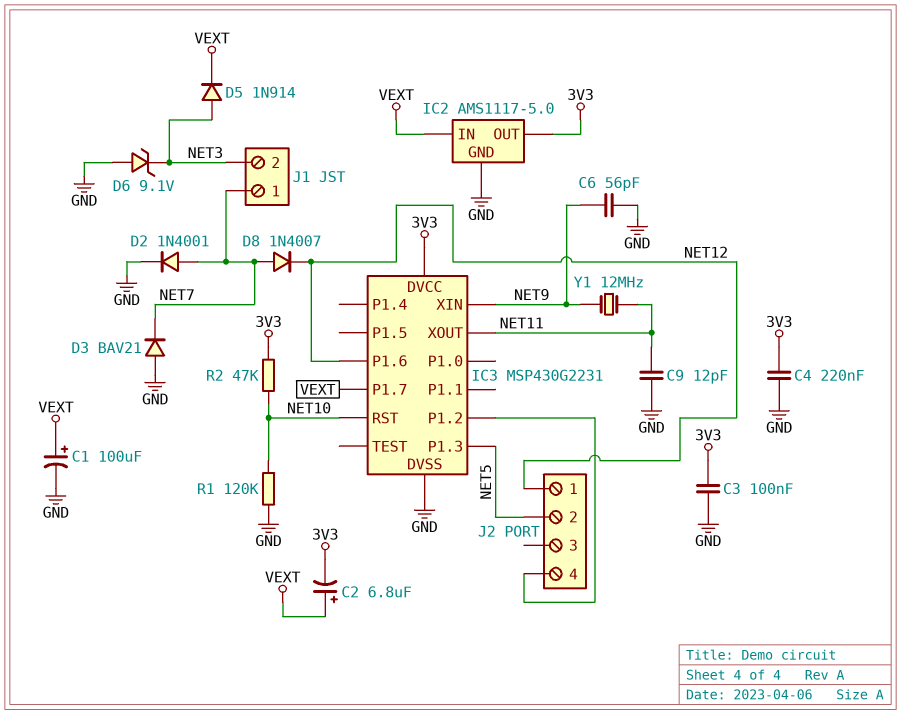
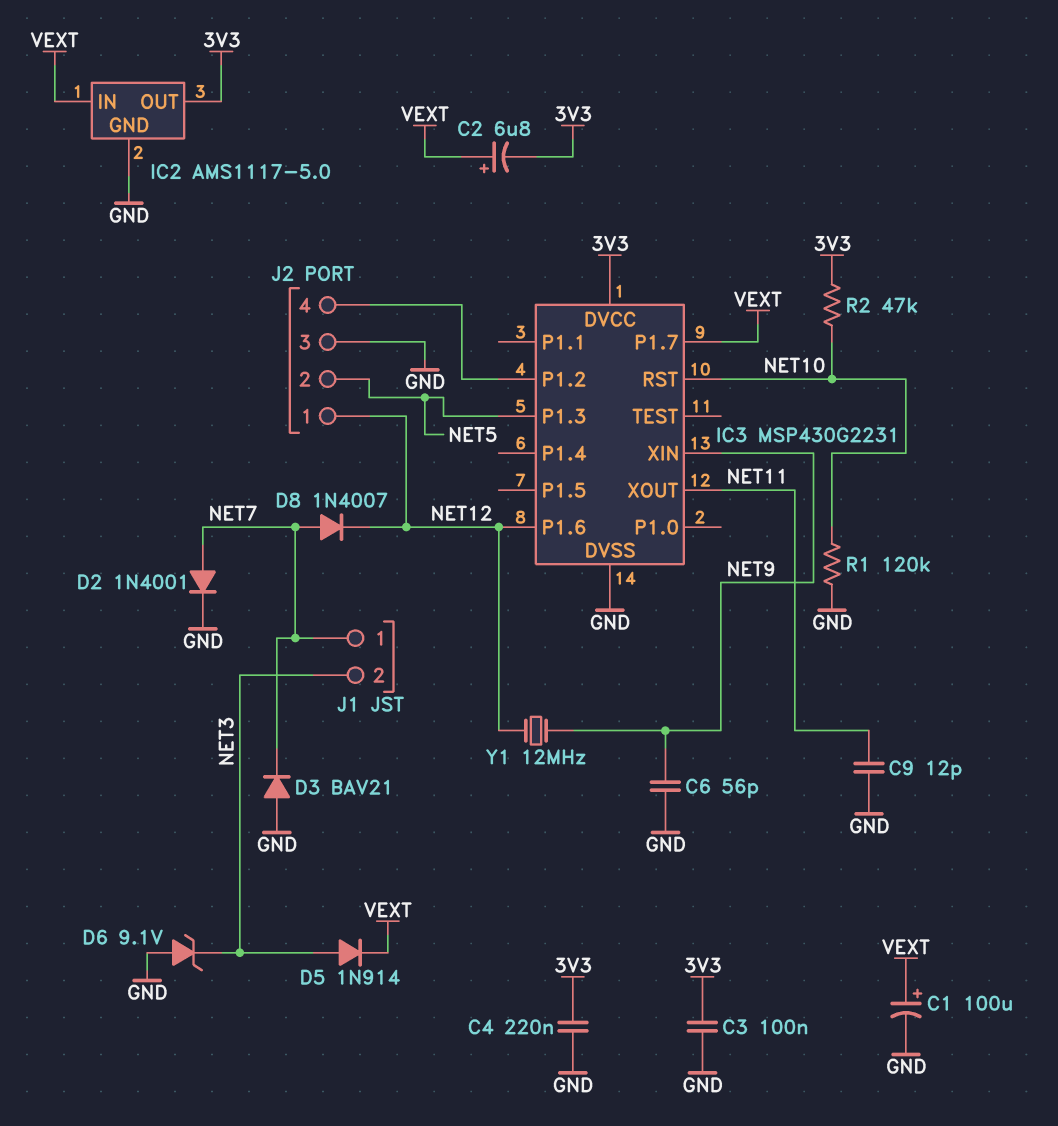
J2 pin 3: none -> GND
Y1: 12MHz (NET9, NET11) -> 12MHz (NET9, NET12)

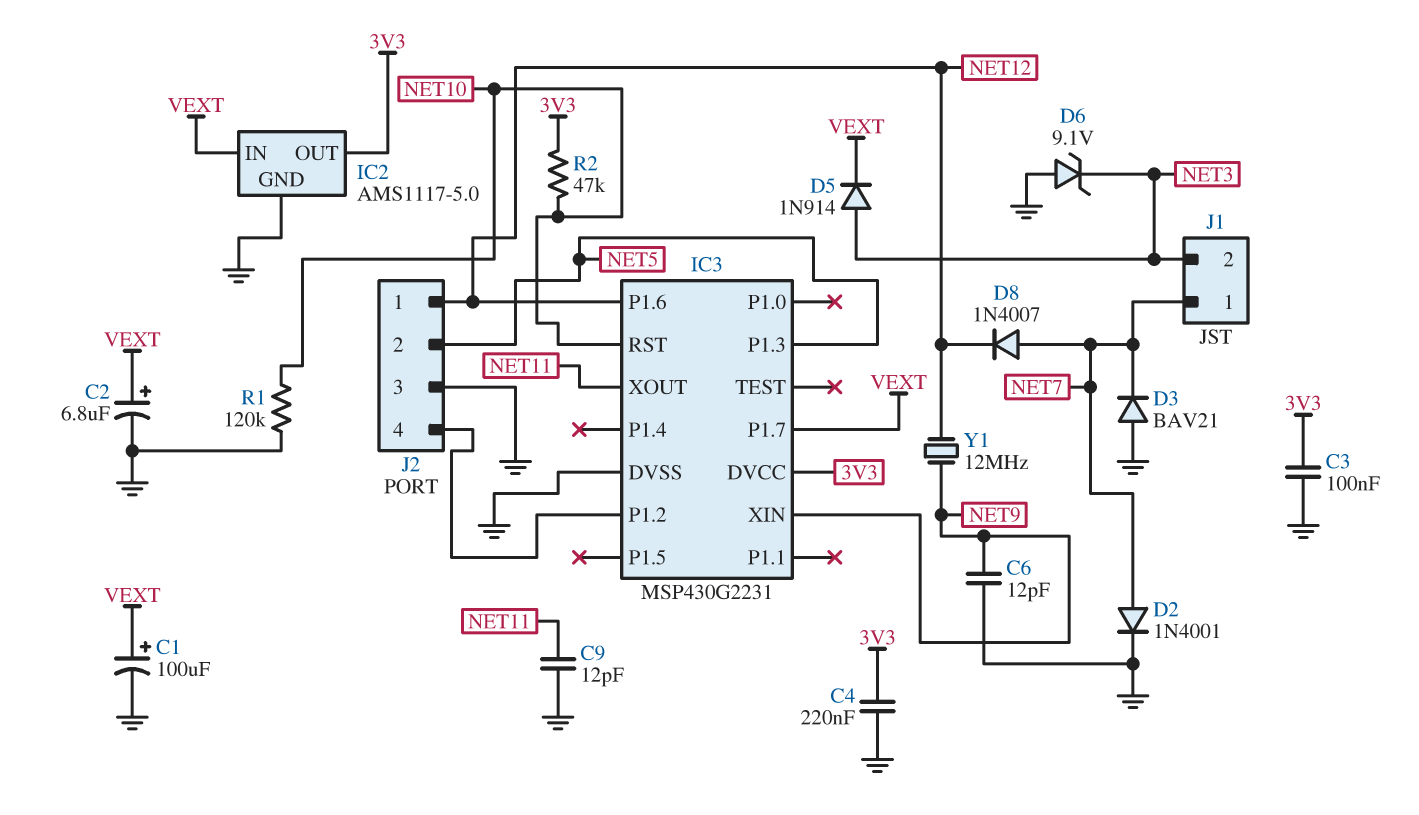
C2: 6.8uF (plus VEXT, minus 3V3) -> 6.8uF (plus VEXT, minus GND)
C6: 56pF (GND, NET9) -> 12pF (GND, NET9)

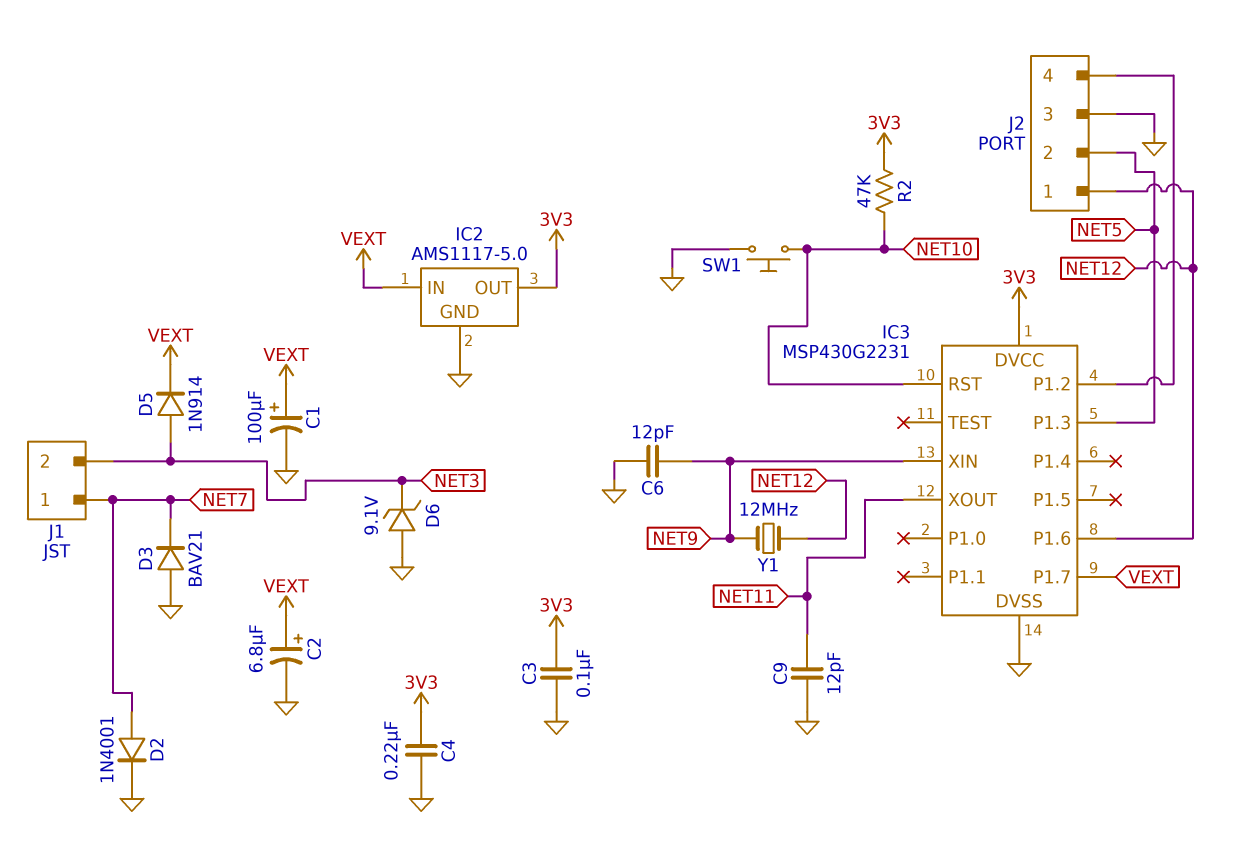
D8: diode 1N4007 (A NET7, K NET12) -> none
R1: 120k (GND, NET10) -> none
SW1: none -> button (GND, NET10)

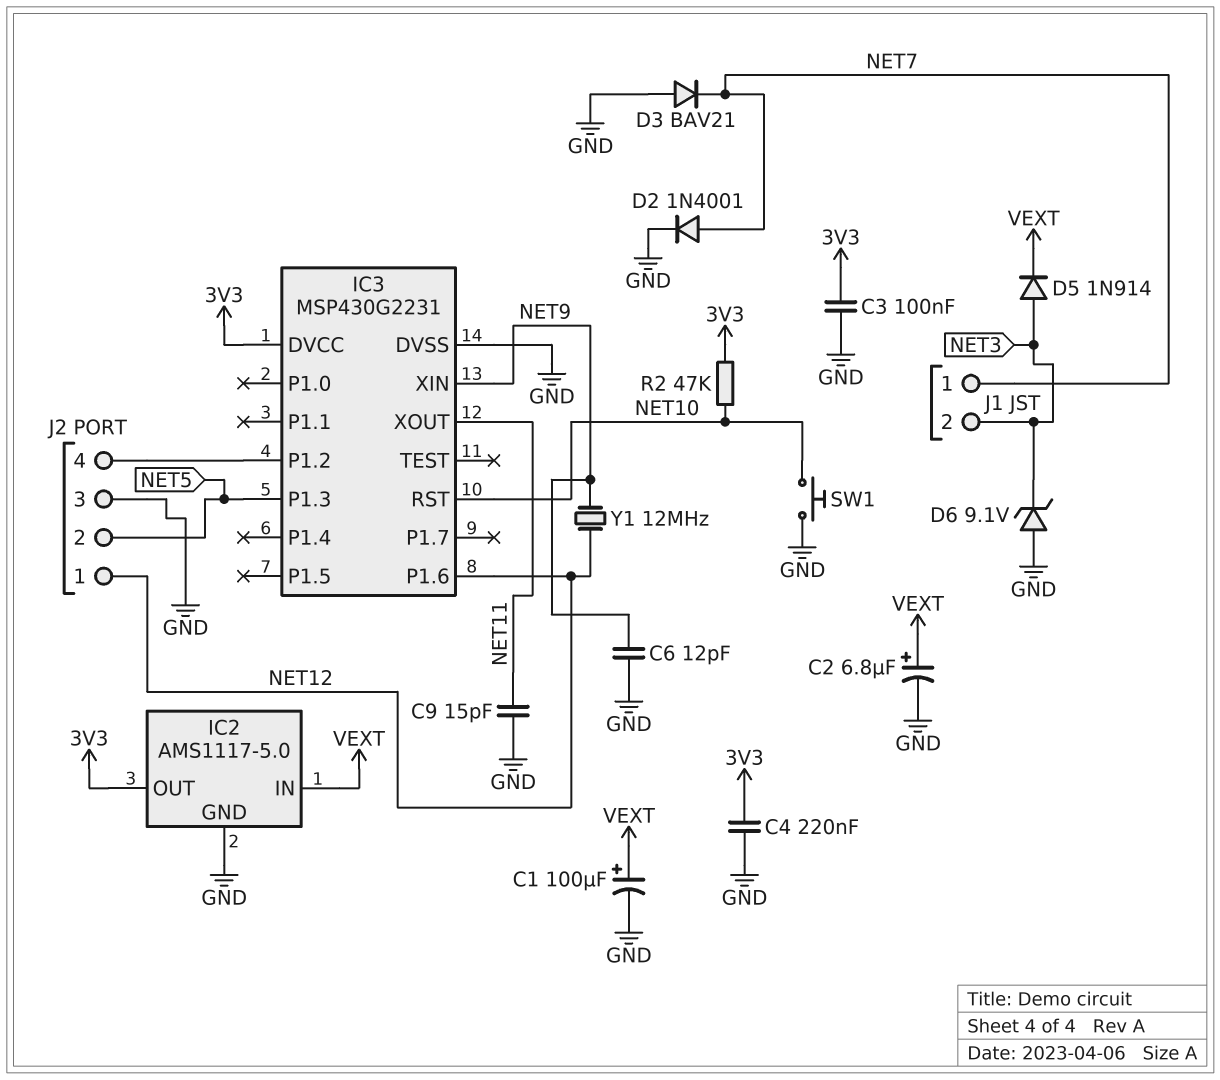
C9: 12pF (GND, NET11) -> 15pF (GND, NET11)
IC3 pin P1.7: VEXT -> none

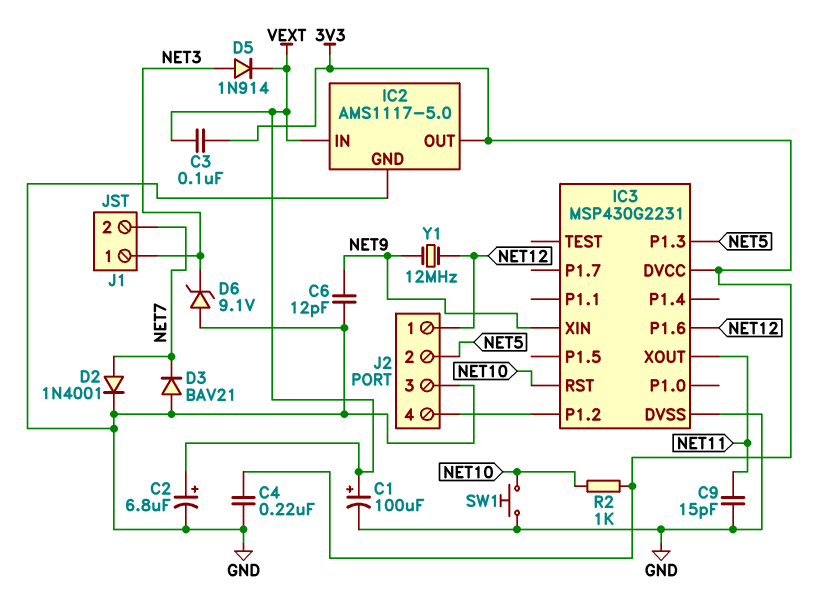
C3: 100nF (3V3, GND) -> 100nF (3V3, VEXT)
J1 pin 1: NET7 -> NET3
J1 pin 2: NET3 -> NET7
R2: 47k (3V3, NET10) -> 1k (3V3, NET10)

